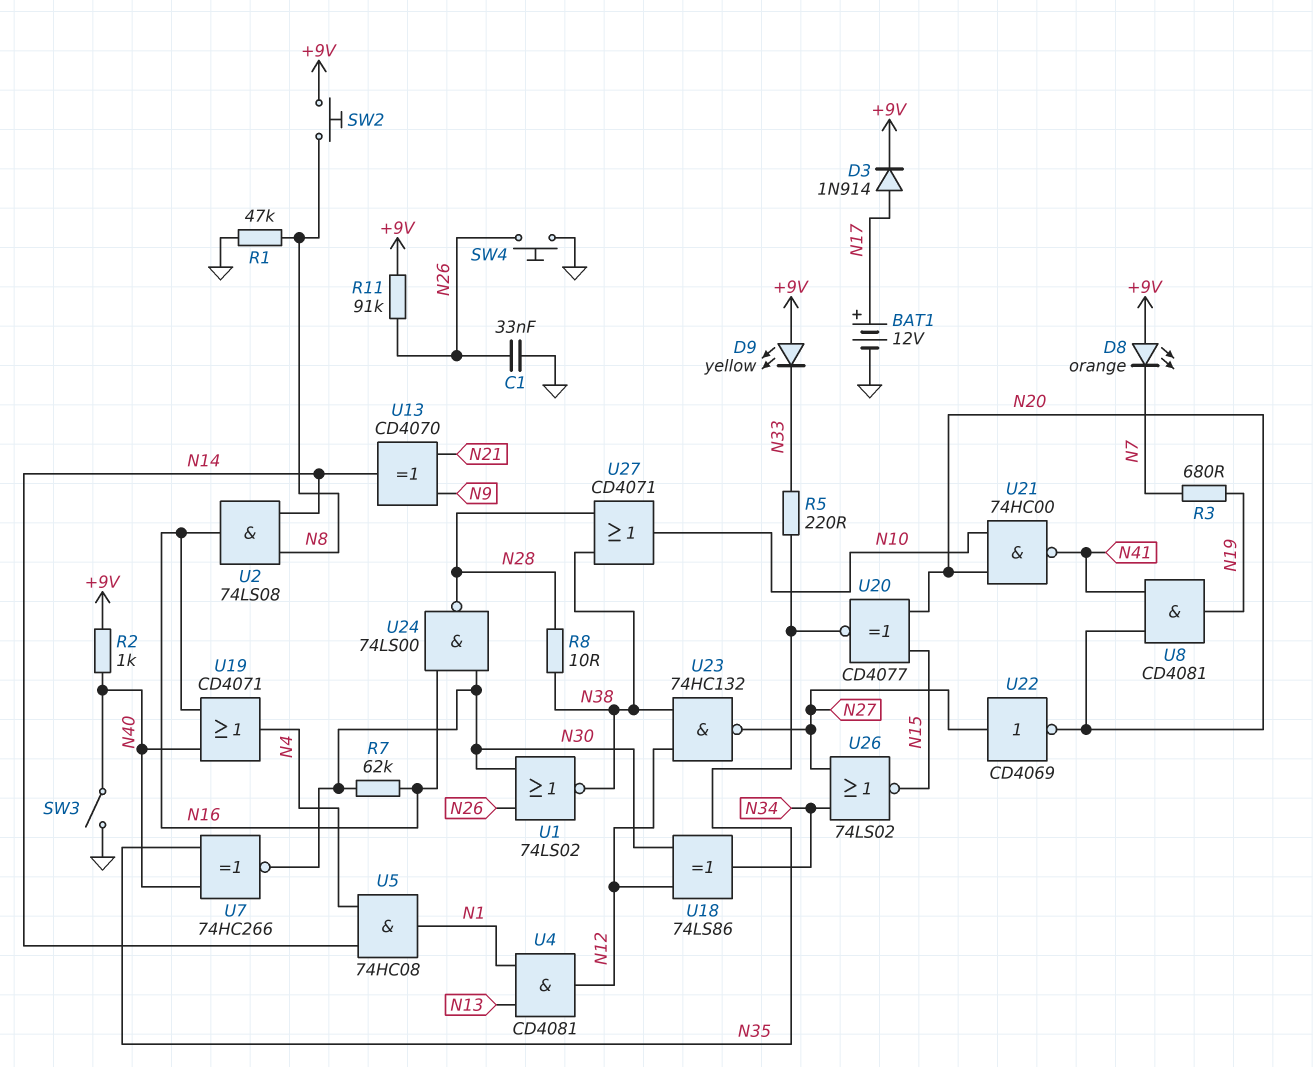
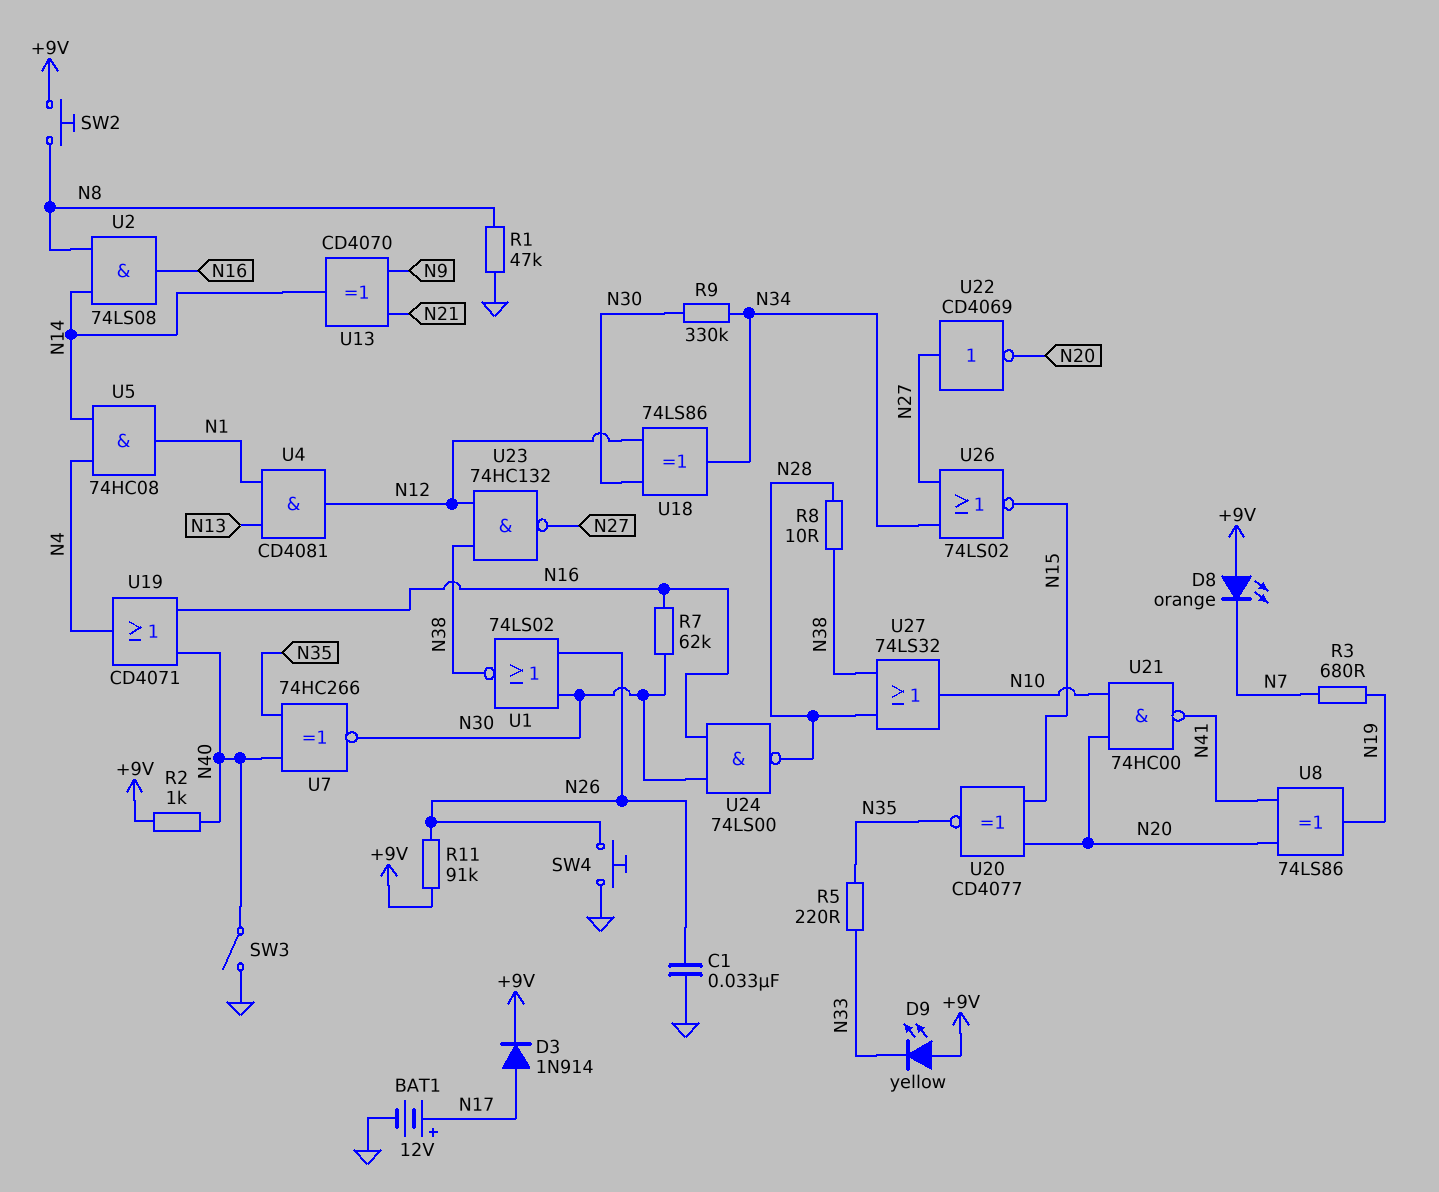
R9: none -> 330k (N30, N34)
U8: AND CD4081 (in N20, in N41, out N19) -> XOR 74LS86 (in N20, in N41, out N19)
U27: OR CD4071 (in N28, in N38, out N10) -> OR 74LS32 (in N28, in N38, out N10)

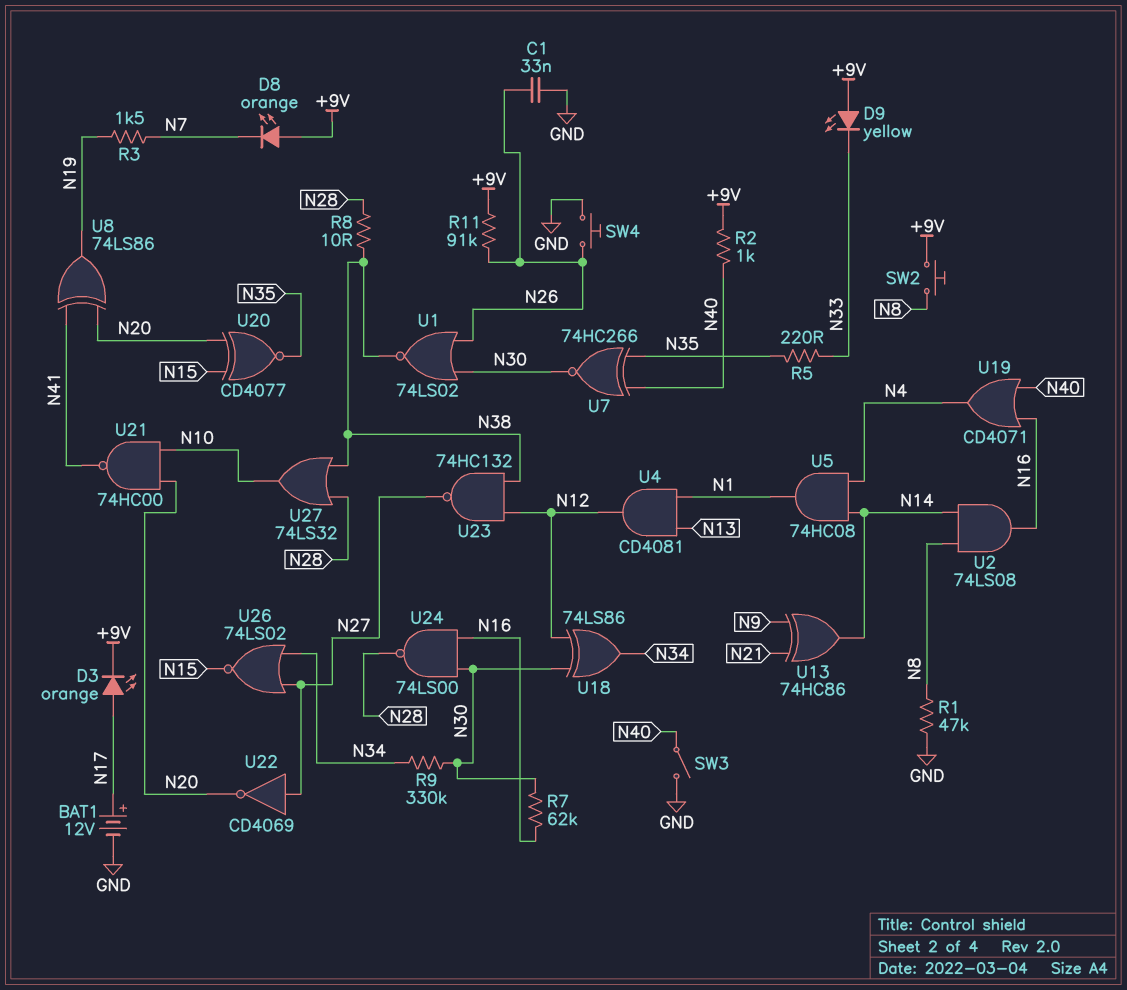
D3: diode 1N914 (A N17, K +9V) -> LED orange (A N17, K +9V)
R3: 680 (N7, N19) -> 1.5k (N7, N19)
U13: XOR CD4070 (in N9, in N21, out N14) -> XOR 74HC86 (in N9, in N21, out N14)

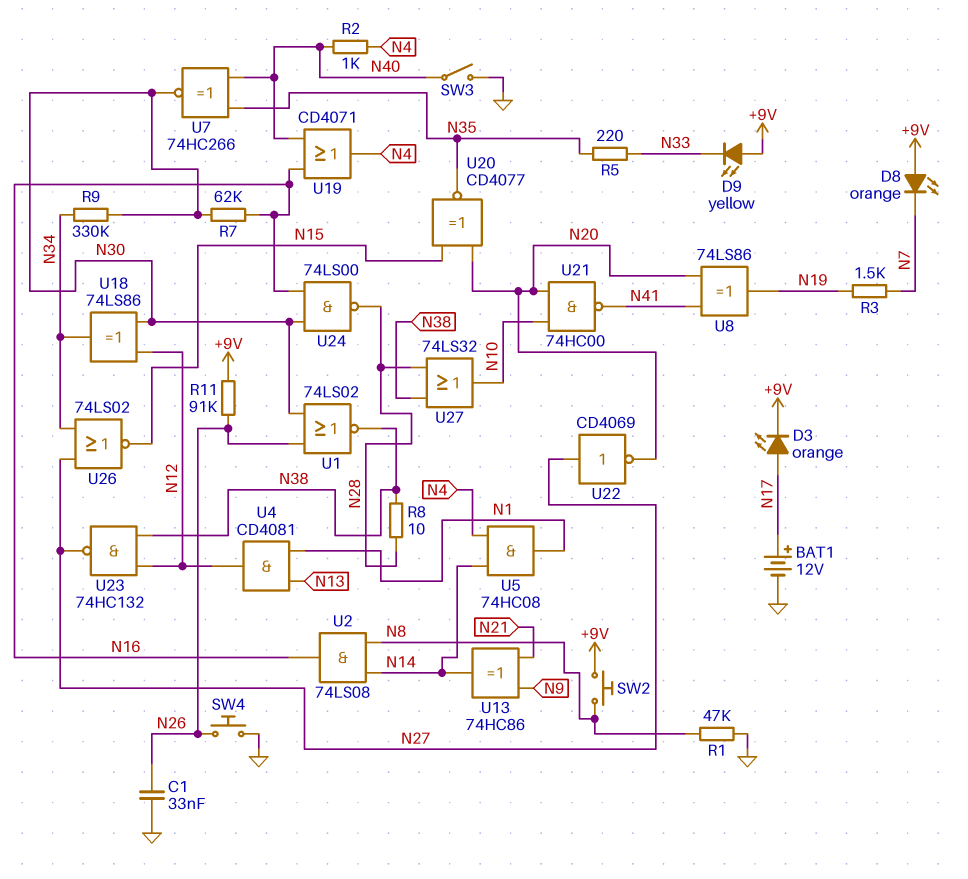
R2: 1k (+9V, N40) -> 1k (N4, N40)

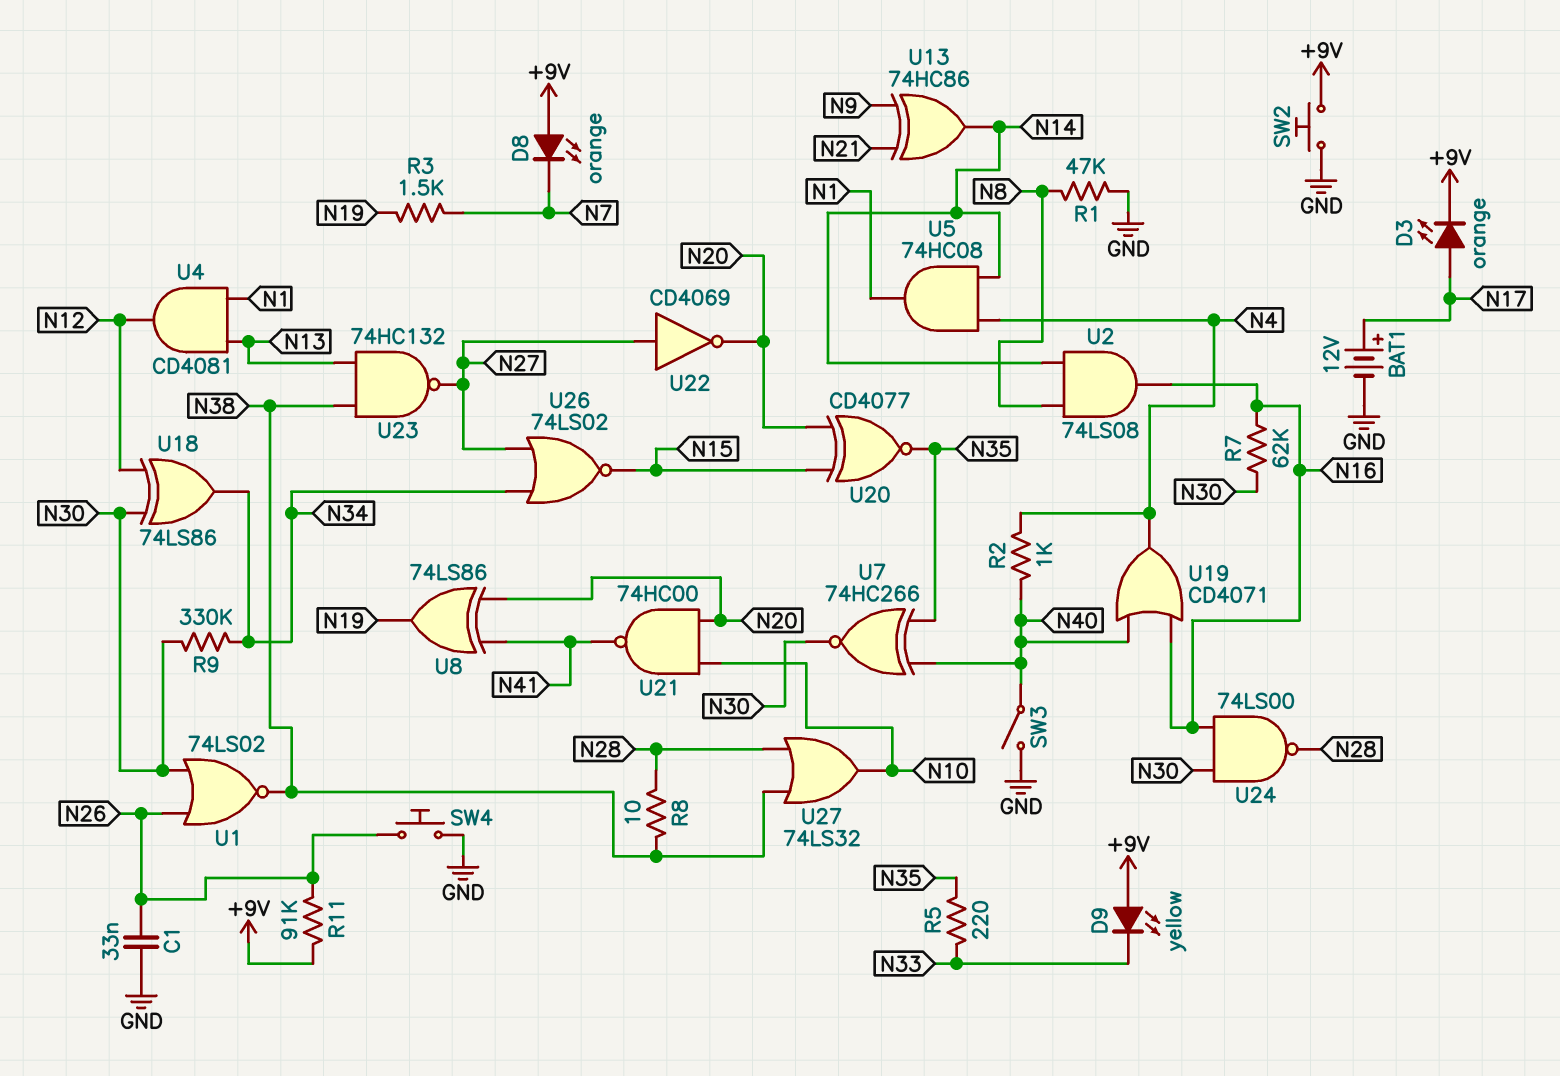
SW2: button (+9V, N8) -> button (+9V, GND)
U23: NAND 74HC132 (in N12, in N38, out N27) -> NAND 74HC132 (in N13, in N38, out N27)

